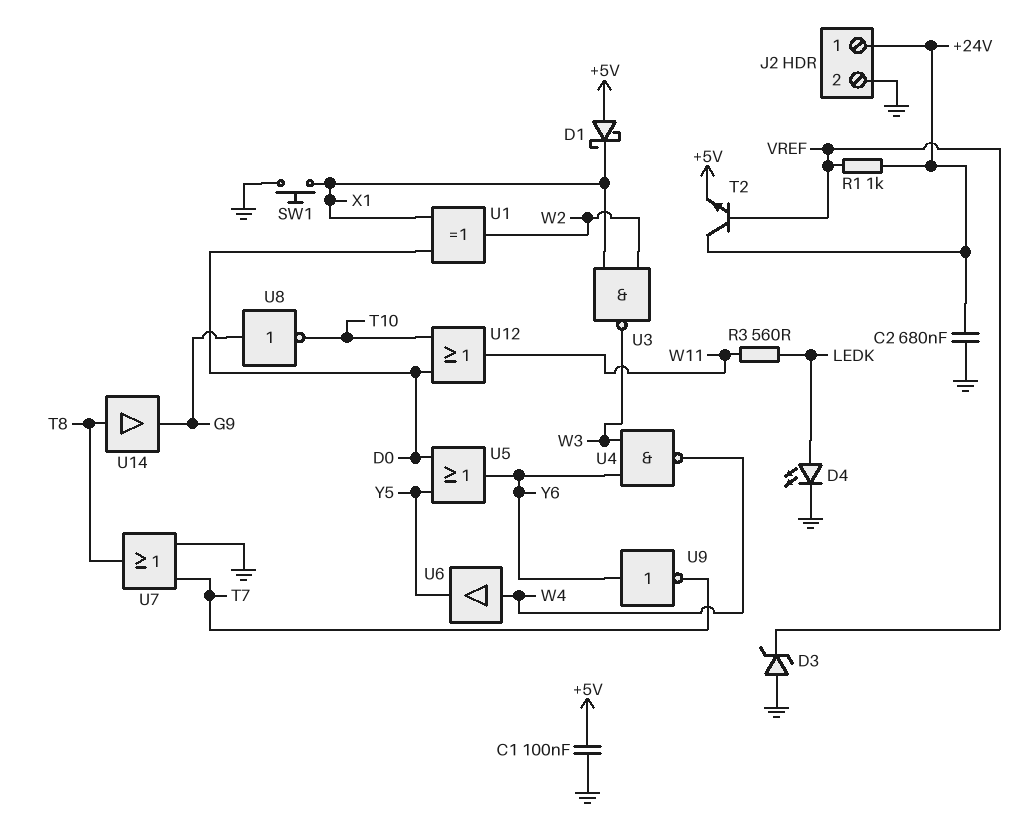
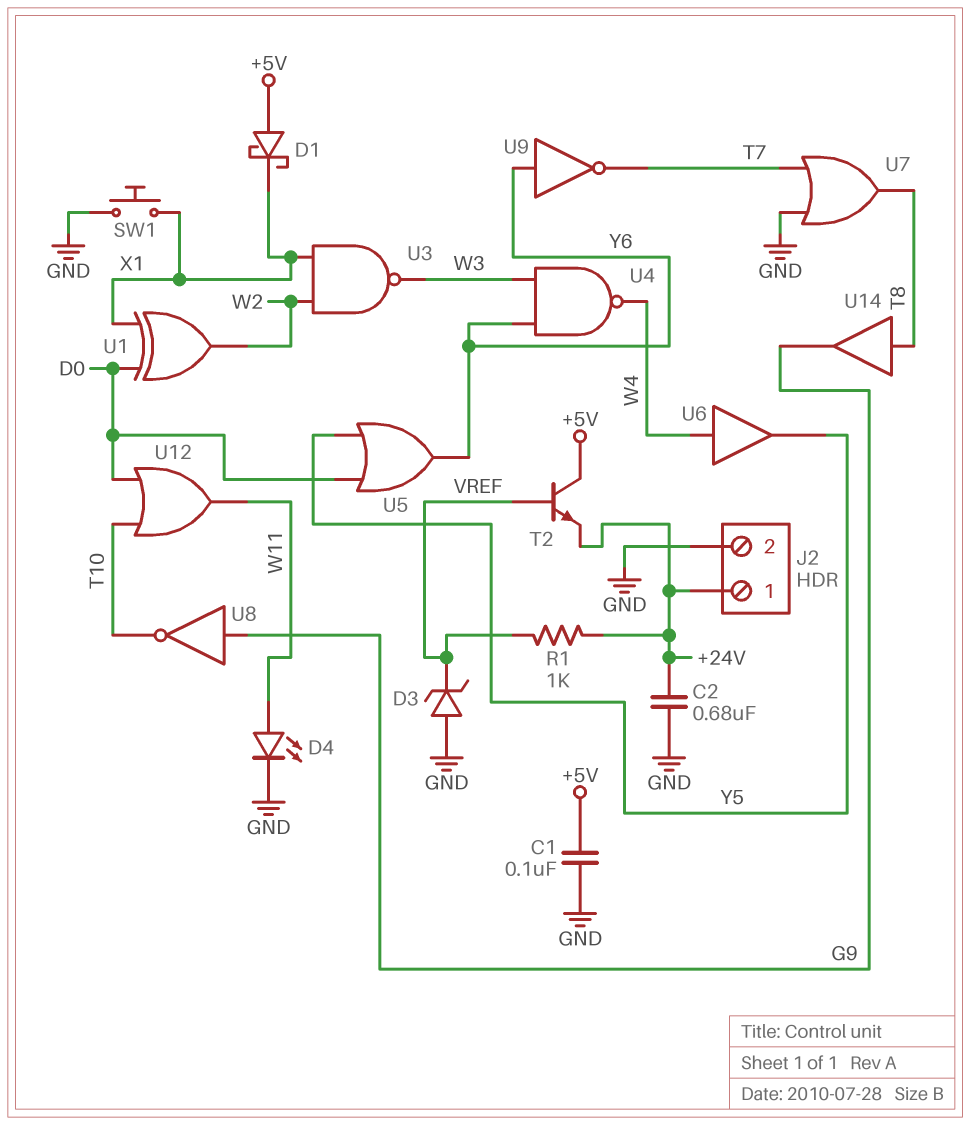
D4: LED (A LEDK, K GND) -> LED (A W11, K GND)
R3: 560 (LEDK, W11) -> none
T2: NPN (B VREF, C +24V, E +5V) -> NPN (B VREF, C +5V, E +24V)

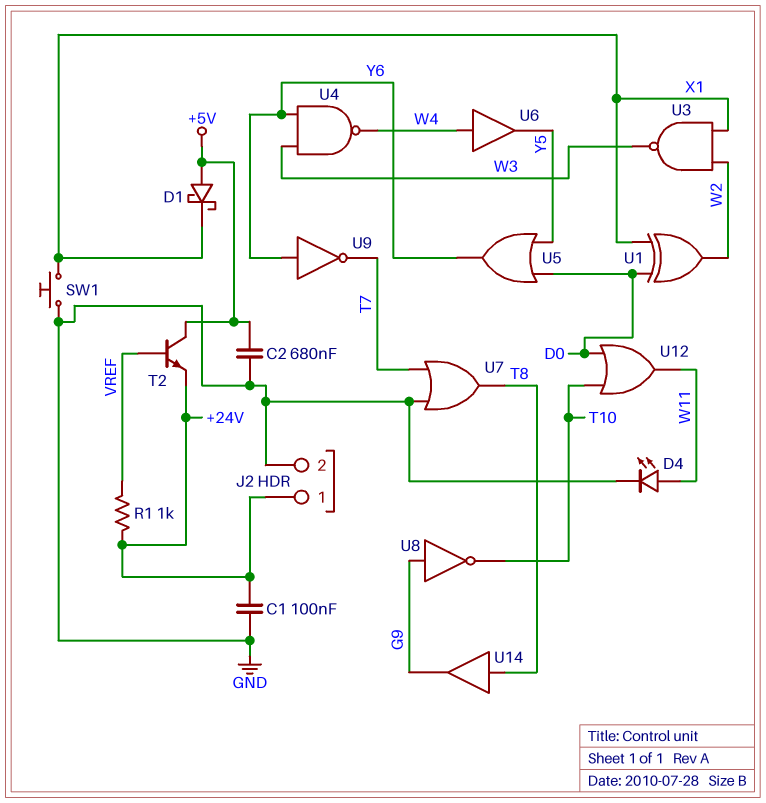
C1: 100nF (+5V, GND) -> 100nF (+24V, GND)
C2: 680nF (+24V, GND) -> 680nF (+5V, GND)
D3: zener (A GND, K VREF) -> none

